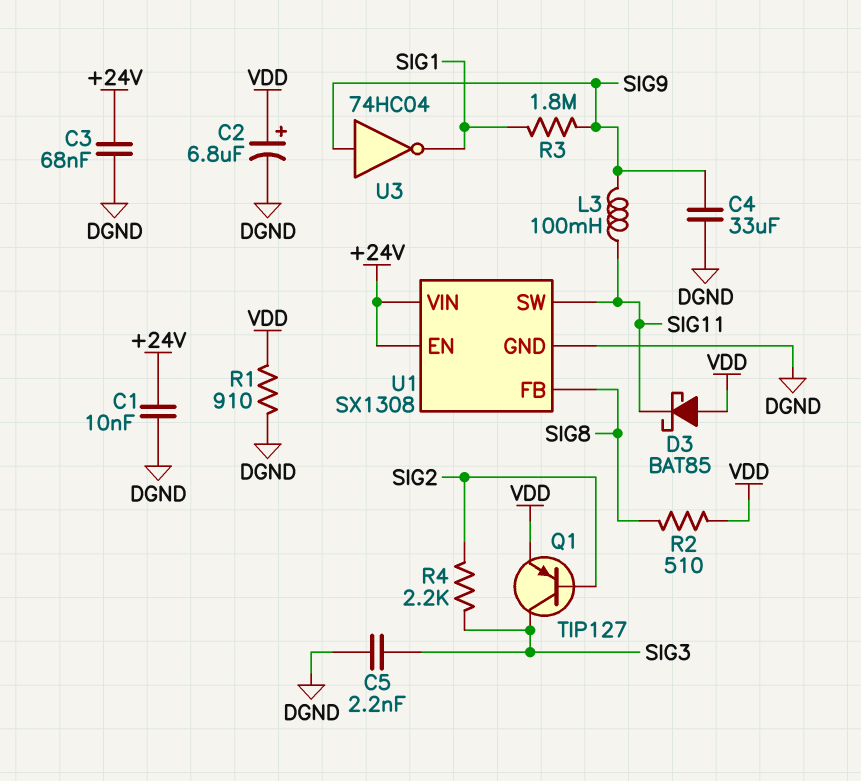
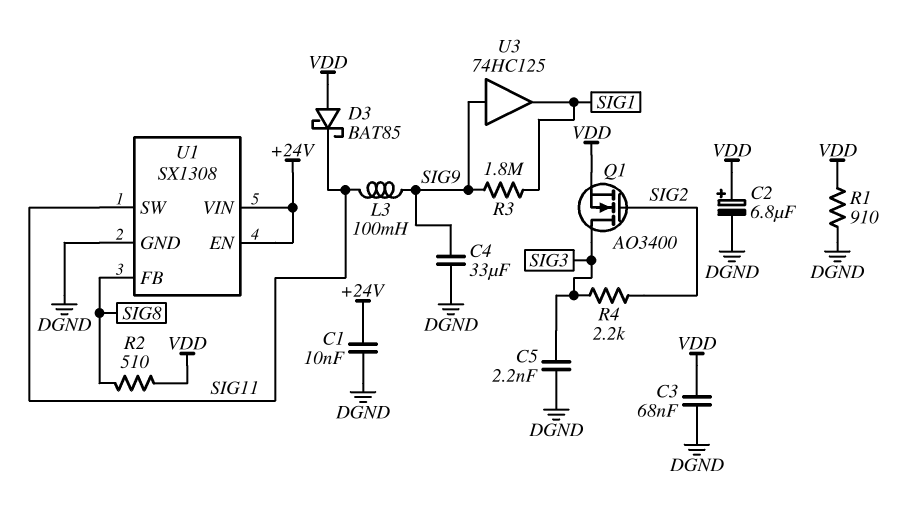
C3: 68nF (+24V, DGND) -> 68nF (DGND, VDD)
Q1: PNP TIP127 (B SIG2, C SIG3, E VDD) -> NMOS AO3400 (G SIG2, D SIG3, S VDD)
U3: NOT 74HC04 (in SIG9, out SIG1) -> buffer 74HC125 (in SIG9, out SIG1)

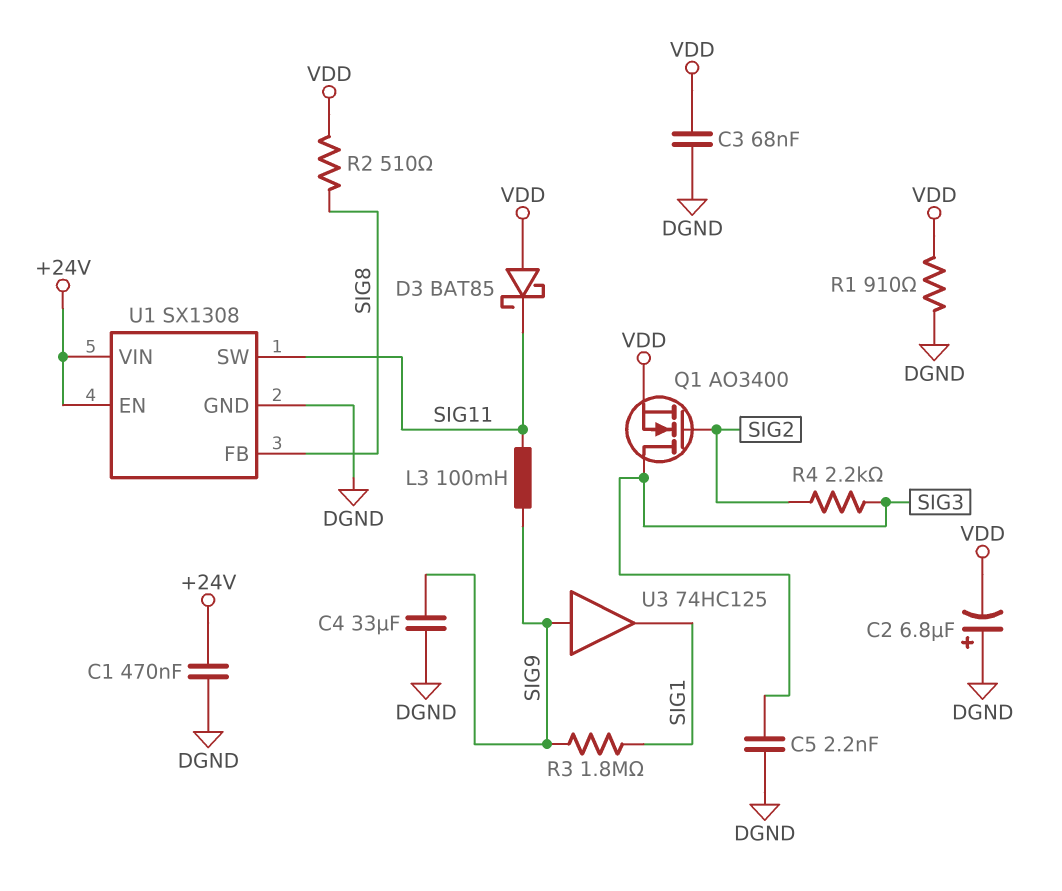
C1: 10nF (+24V, DGND) -> 470nF (+24V, DGND)
C2: 6.8uF (plus VDD, minus DGND) -> 6.8uF (plus DGND, minus VDD)

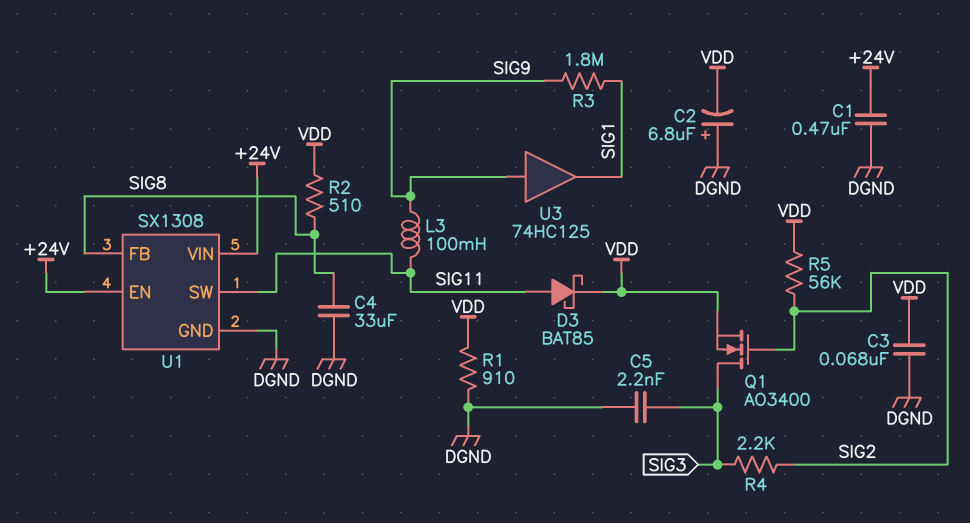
C4: 33uF (DGND, SIG9) -> 33uF (DGND, SIG8)
D3: schottky BAT85 (A VDD, K SIG11) -> schottky BAT85 (A SIG11, K VDD)
R5: none -> 56k (SIG2, VDD)

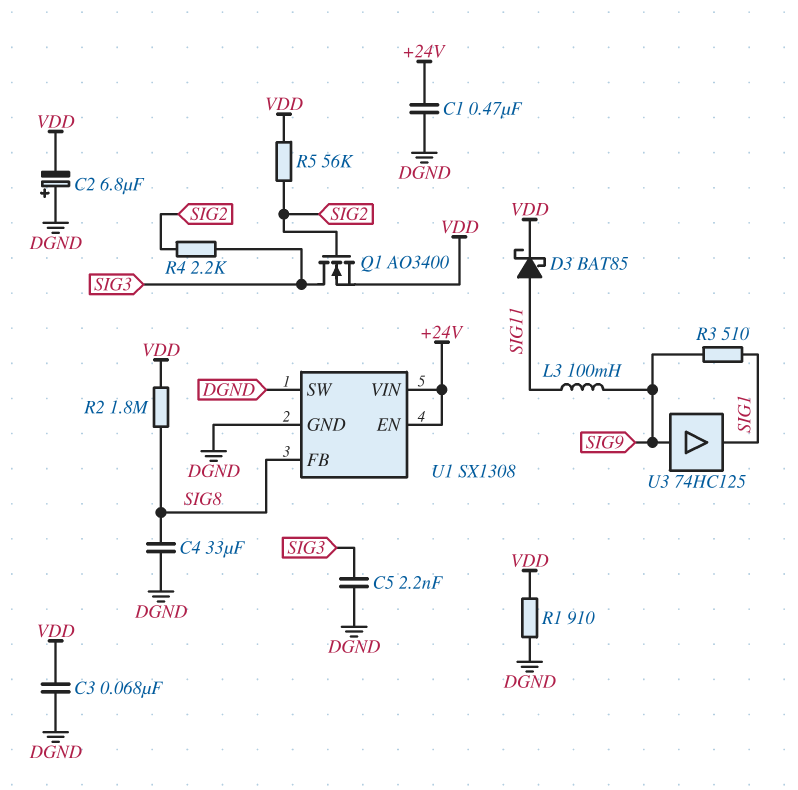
R2: 510 (SIG8, VDD) -> 1.8M (SIG8, VDD)
R3: 1.8M (SIG1, SIG9) -> 510 (SIG1, SIG9)
U1 pin SW: SIG11 -> DGND

